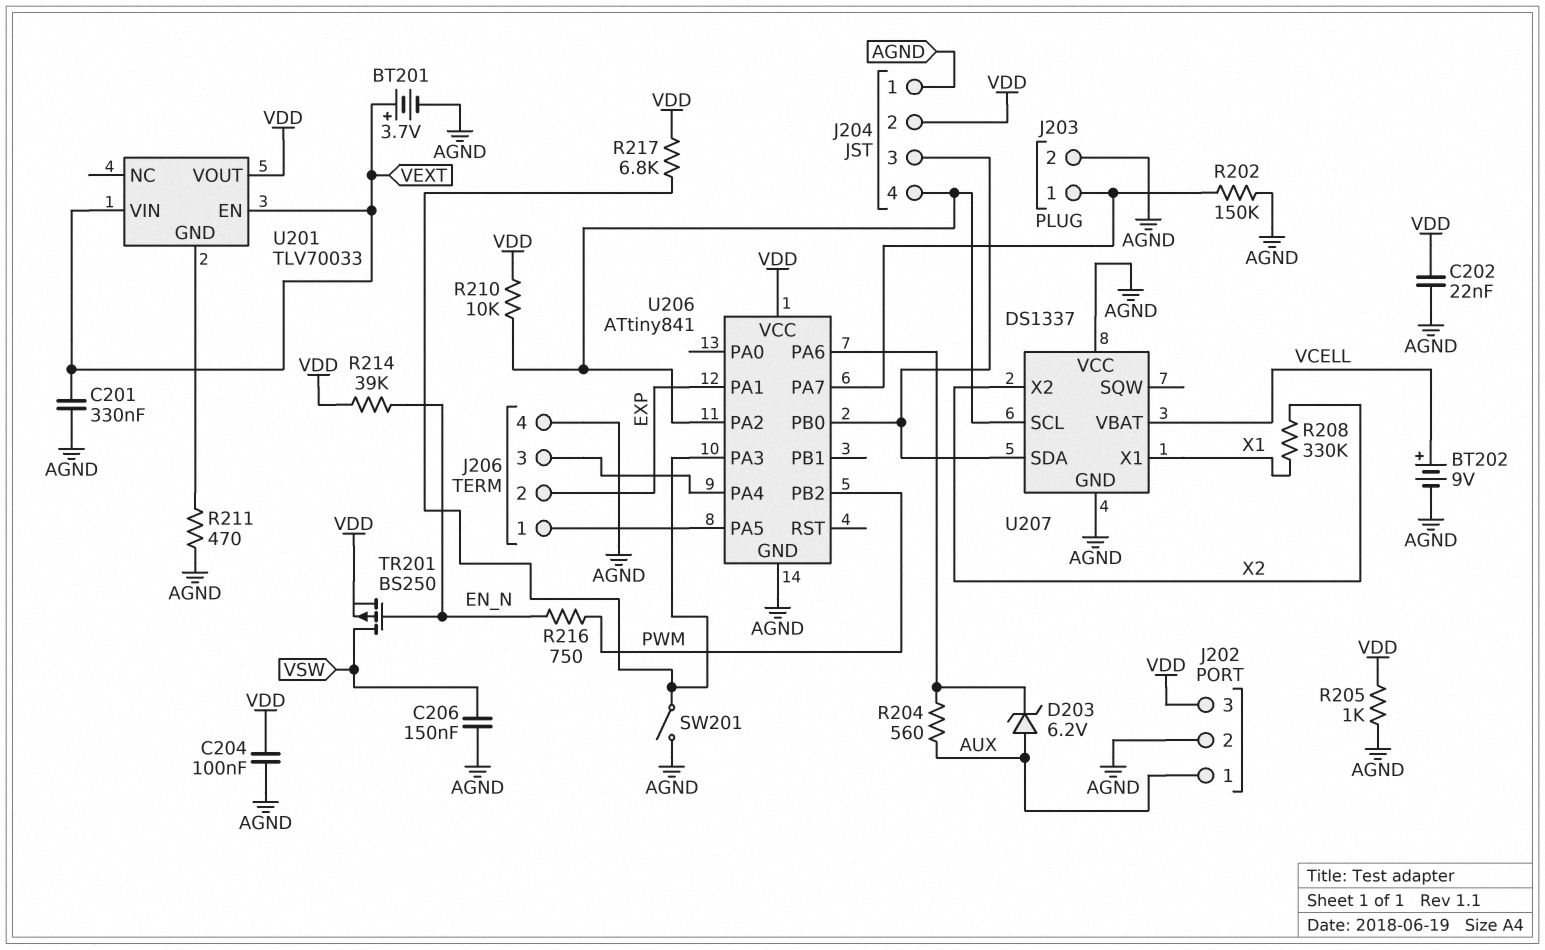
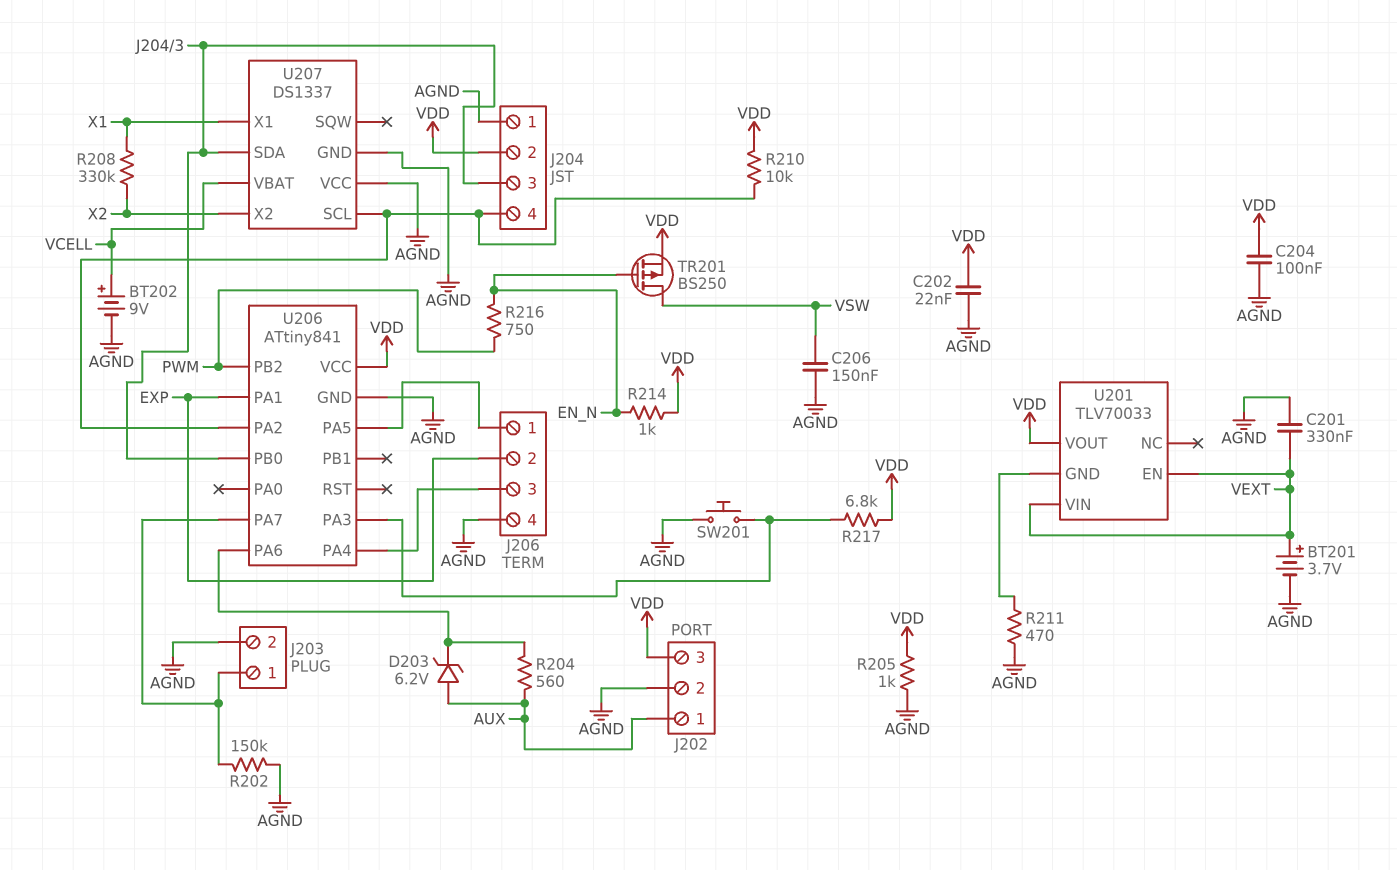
R214: 39k (EN_N, VDD) -> 1k (EN_N, VDD)
SW201: switch (AGND, U206/PA3) -> button (AGND, U206/PA3)

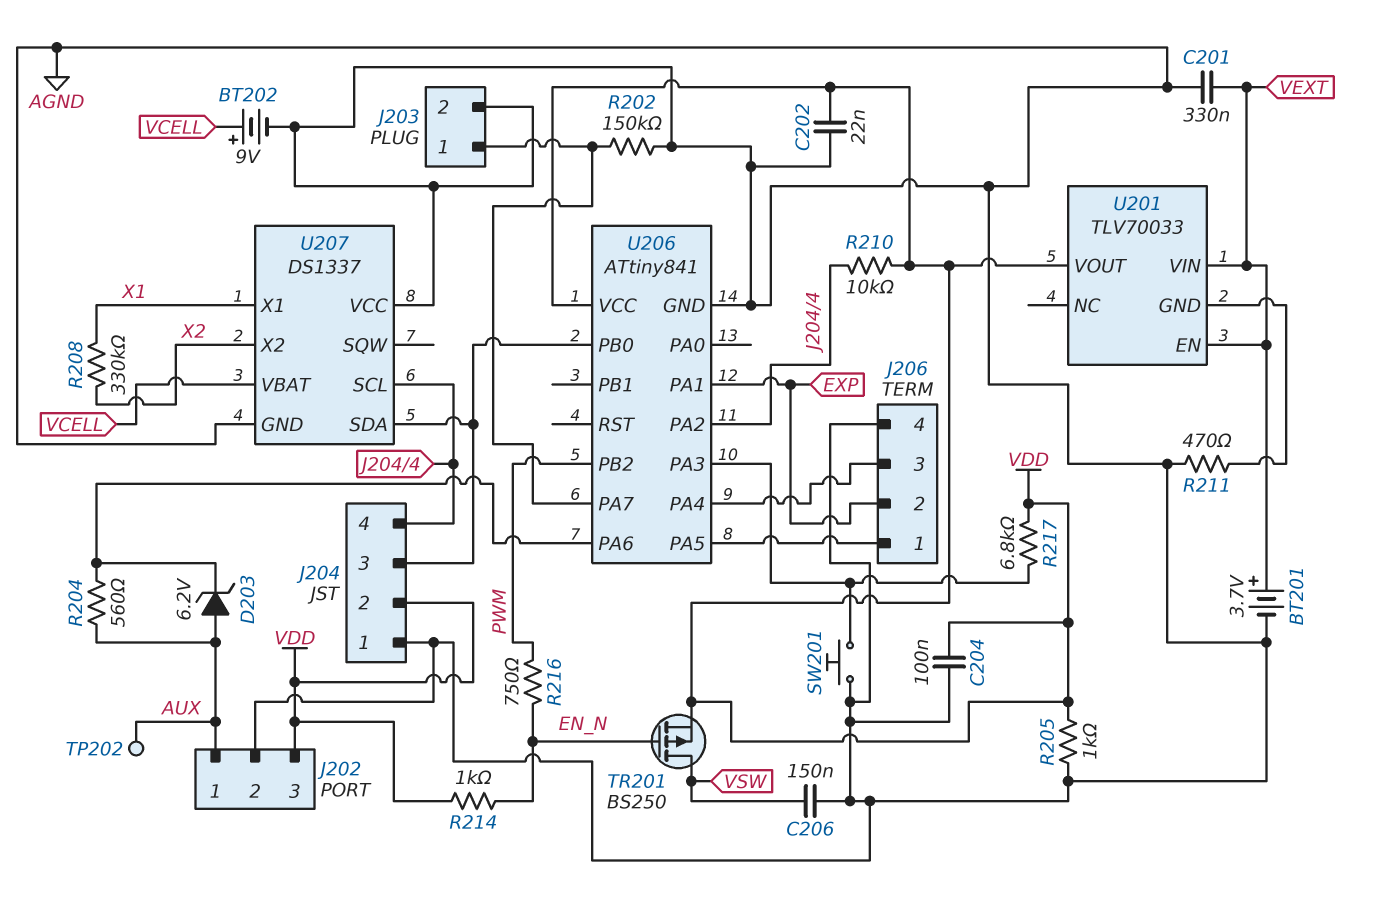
TP202: none -> test point (AUX)

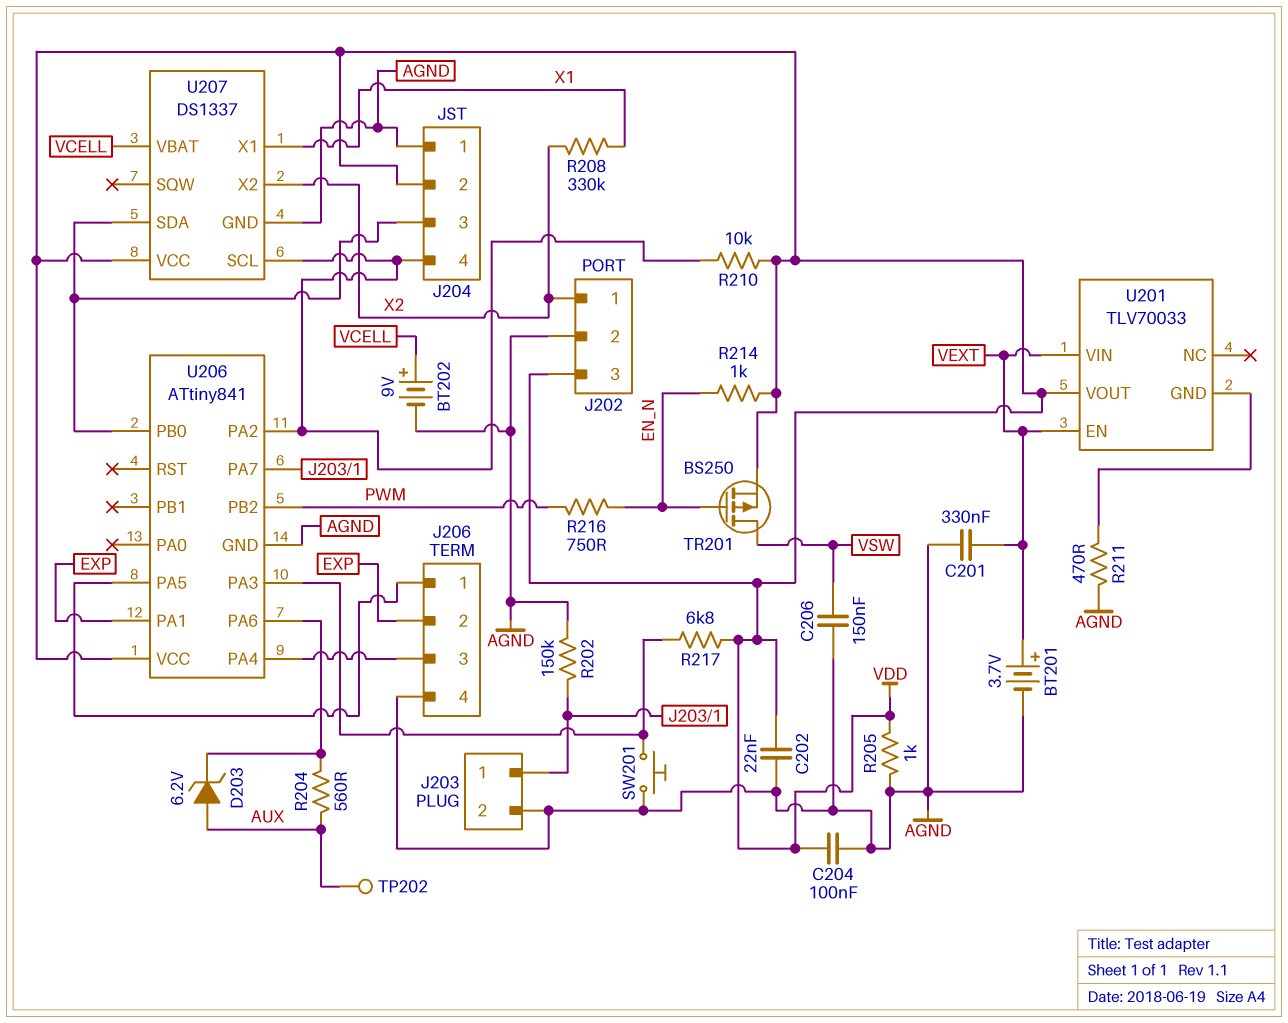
J202 pin 1: AUX -> X2
U207 pin VCC: AGND -> VDD

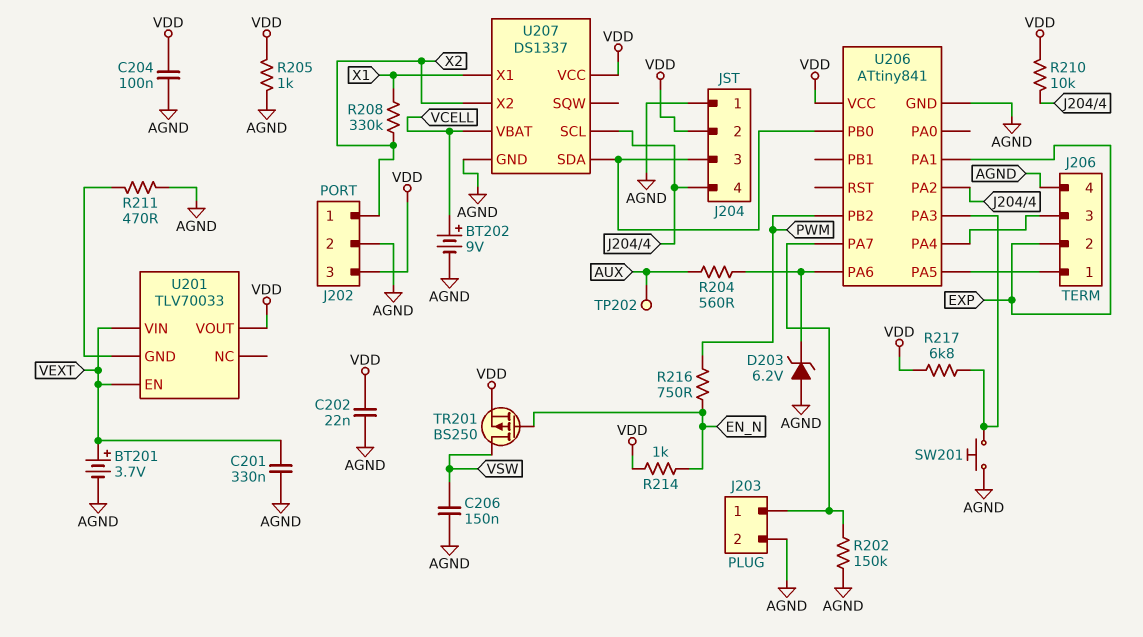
D203: zener 6.2V (A AUX, K U206/PA6) -> zener 6.2V (A AGND, K U206/PA6)

